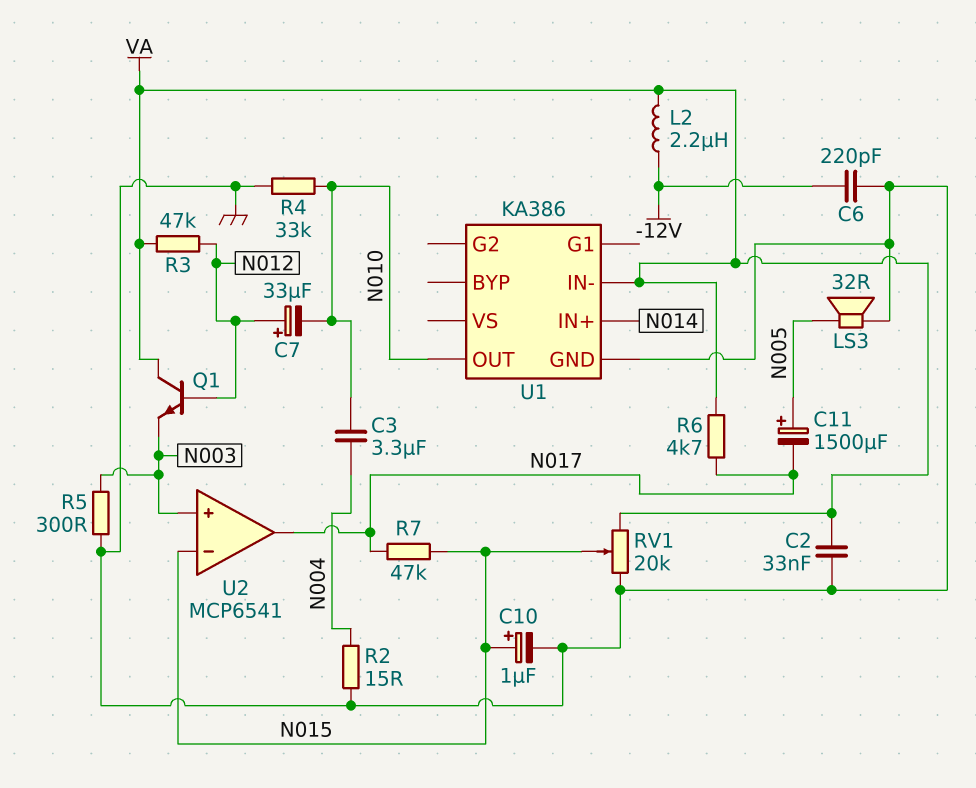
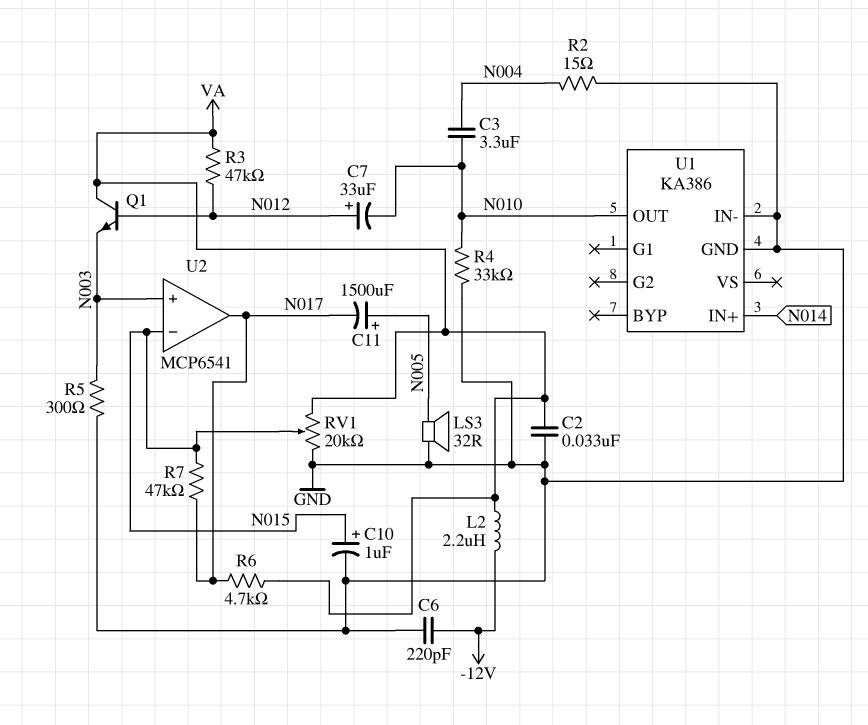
U1 pin IN-: VA -> GND

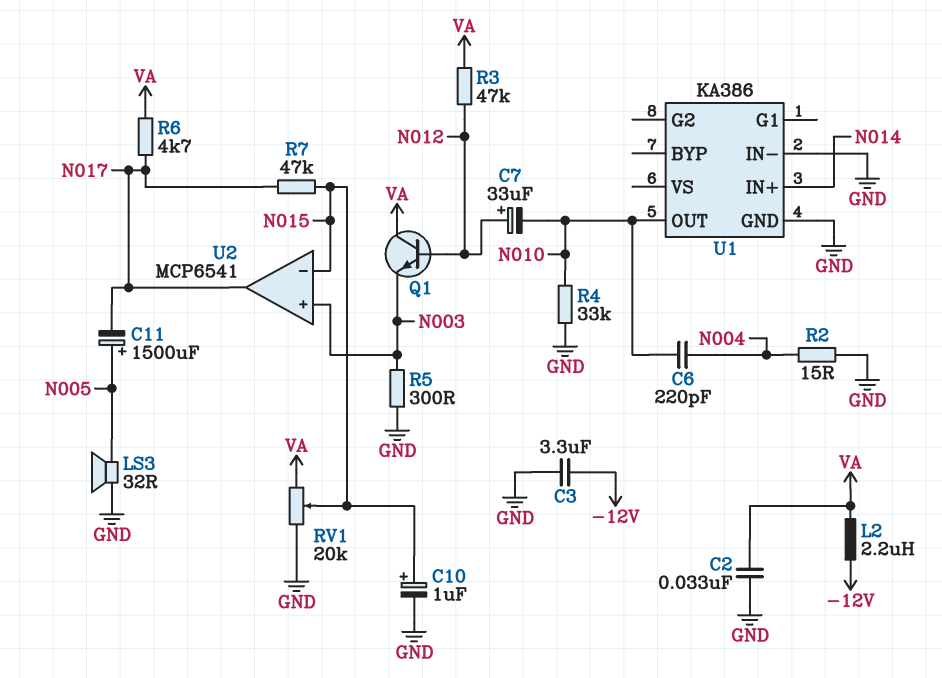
C3: 3.3uF (N004, N010) -> 3.3uF (-12V, GND)
C6: 220pF (-12V, GND) -> 220pF (N004, N010)

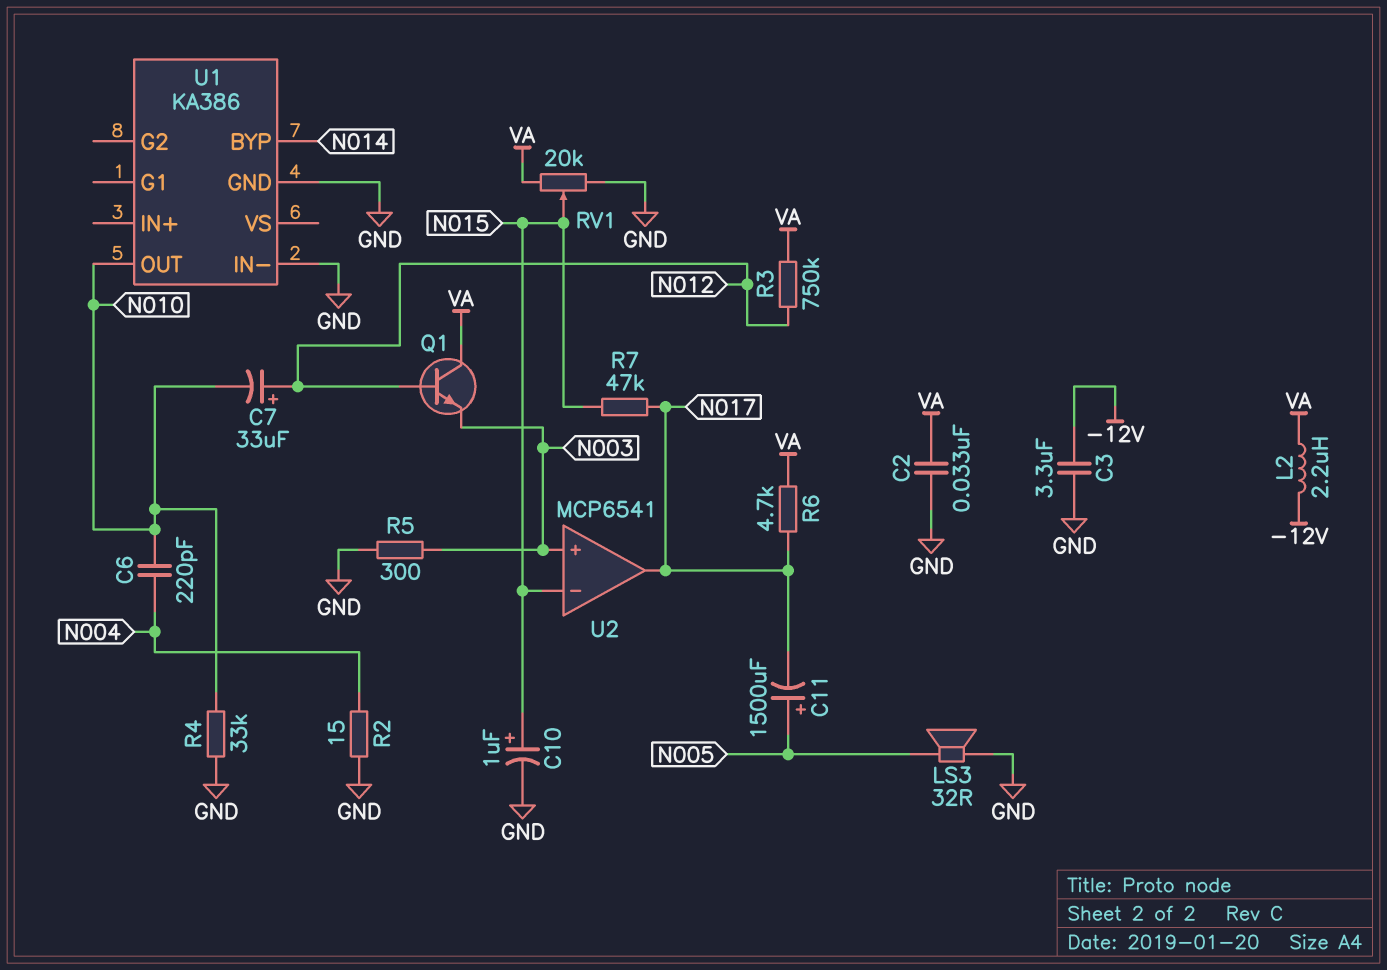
R3: 47k (N012, VA) -> 750k (N012, VA)
U1 pin BYP: none -> N014
U1 pin IN+: N014 -> none

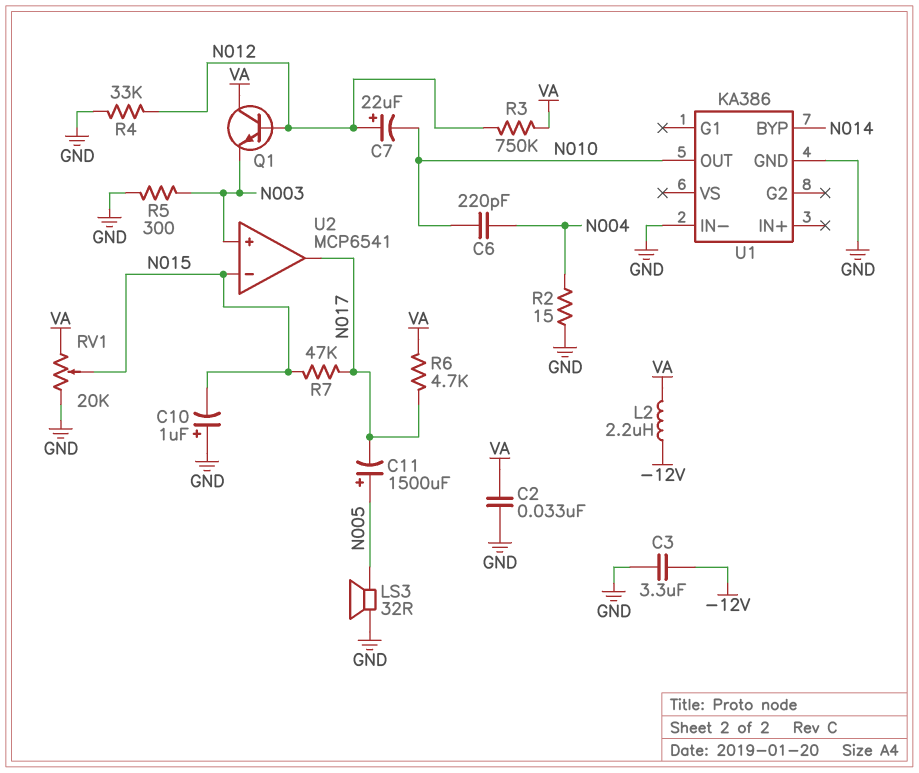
C7: 33uF (plus N012, minus N010) -> 22uF (plus N012, minus N010)
C10: 1uF (plus N015, minus GND) -> 1uF (plus GND, minus N015)
R4: 33k (GND, N010) -> 33k (GND, N012)

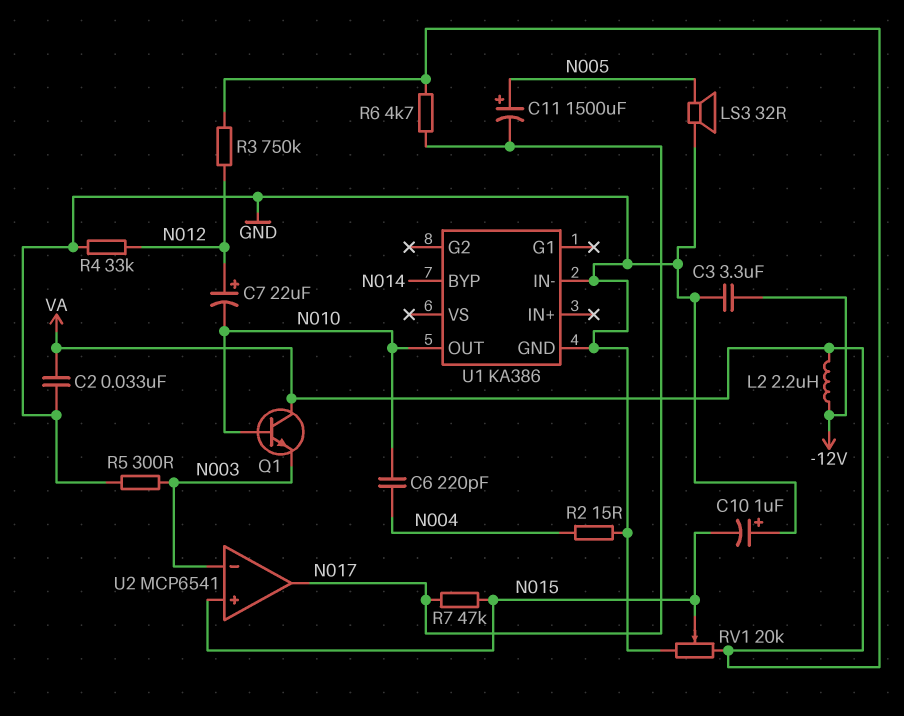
Q1: NPN (B N012, C VA, E N003) -> NPN (B N010, C VA, E N003)
U2 pin in+: N003 -> N015
U2 pin in-: N015 -> N003

